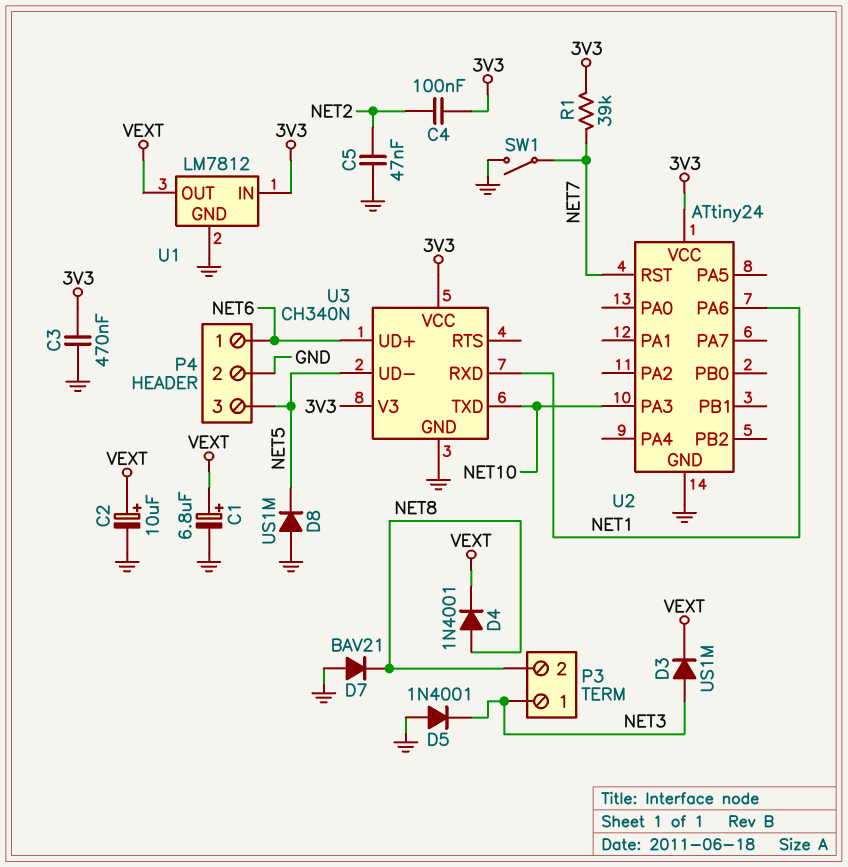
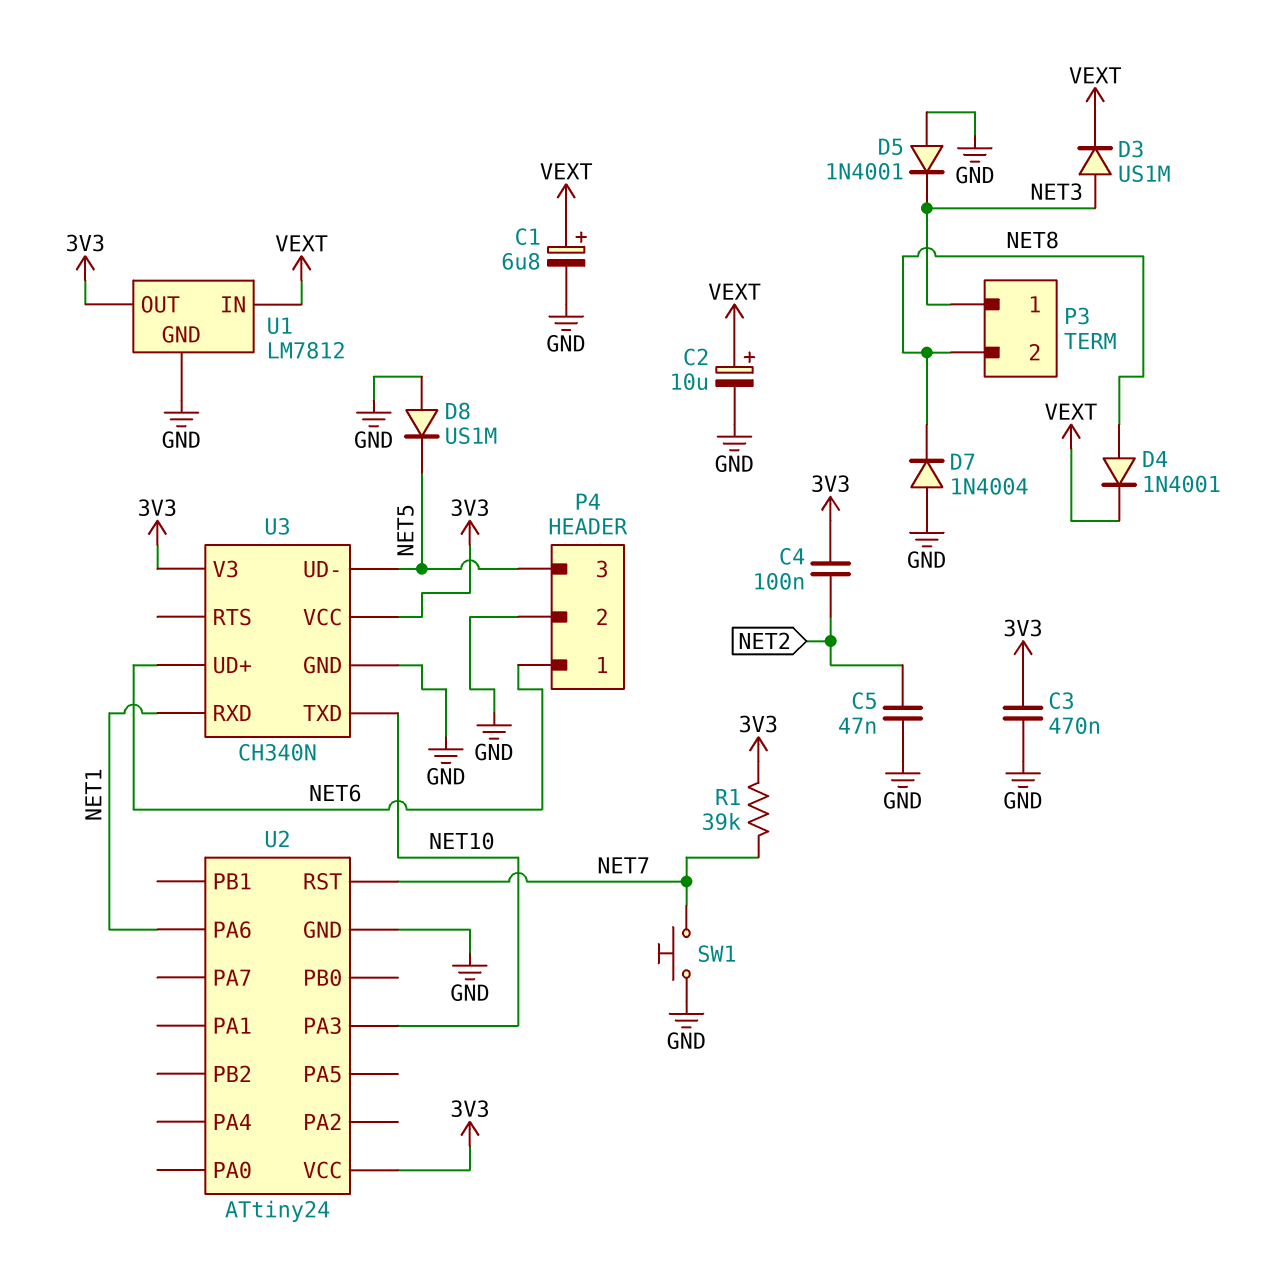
D7: diode BAV21 (A GND, K NET8) -> diode 1N4004 (A GND, K NET8)
SW1: switch (GND, NET7) -> button (GND, NET7)
U1 pin IN: 3V3 -> VEXT
U1 pin OUT: VEXT -> 3V3

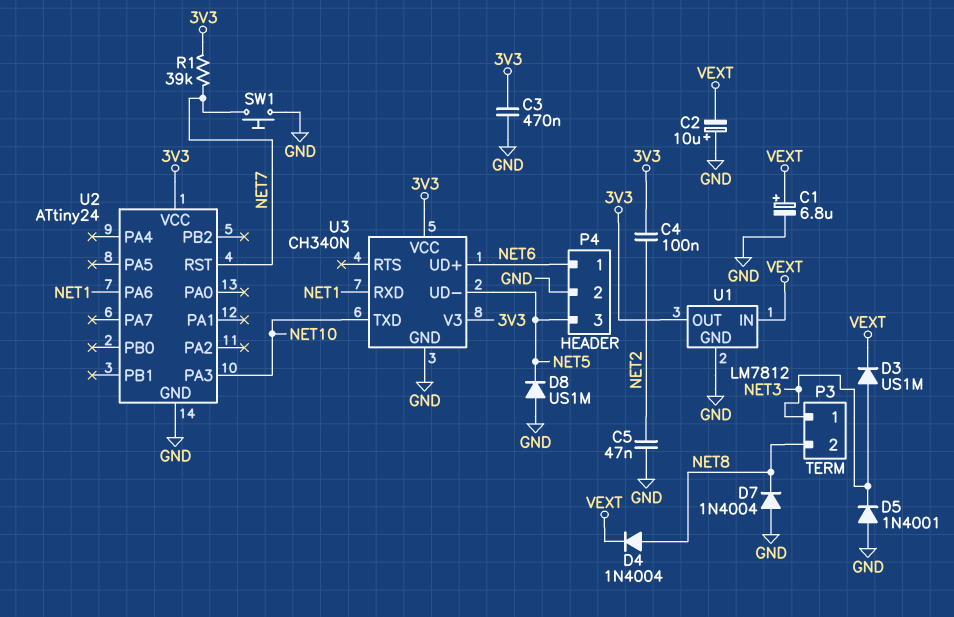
C2: 10uF (plus VEXT, minus GND) -> 10uF (plus GND, minus VEXT)
D4: diode 1N4001 (A NET8, K VEXT) -> diode 1N4004 (A NET8, K VEXT)

